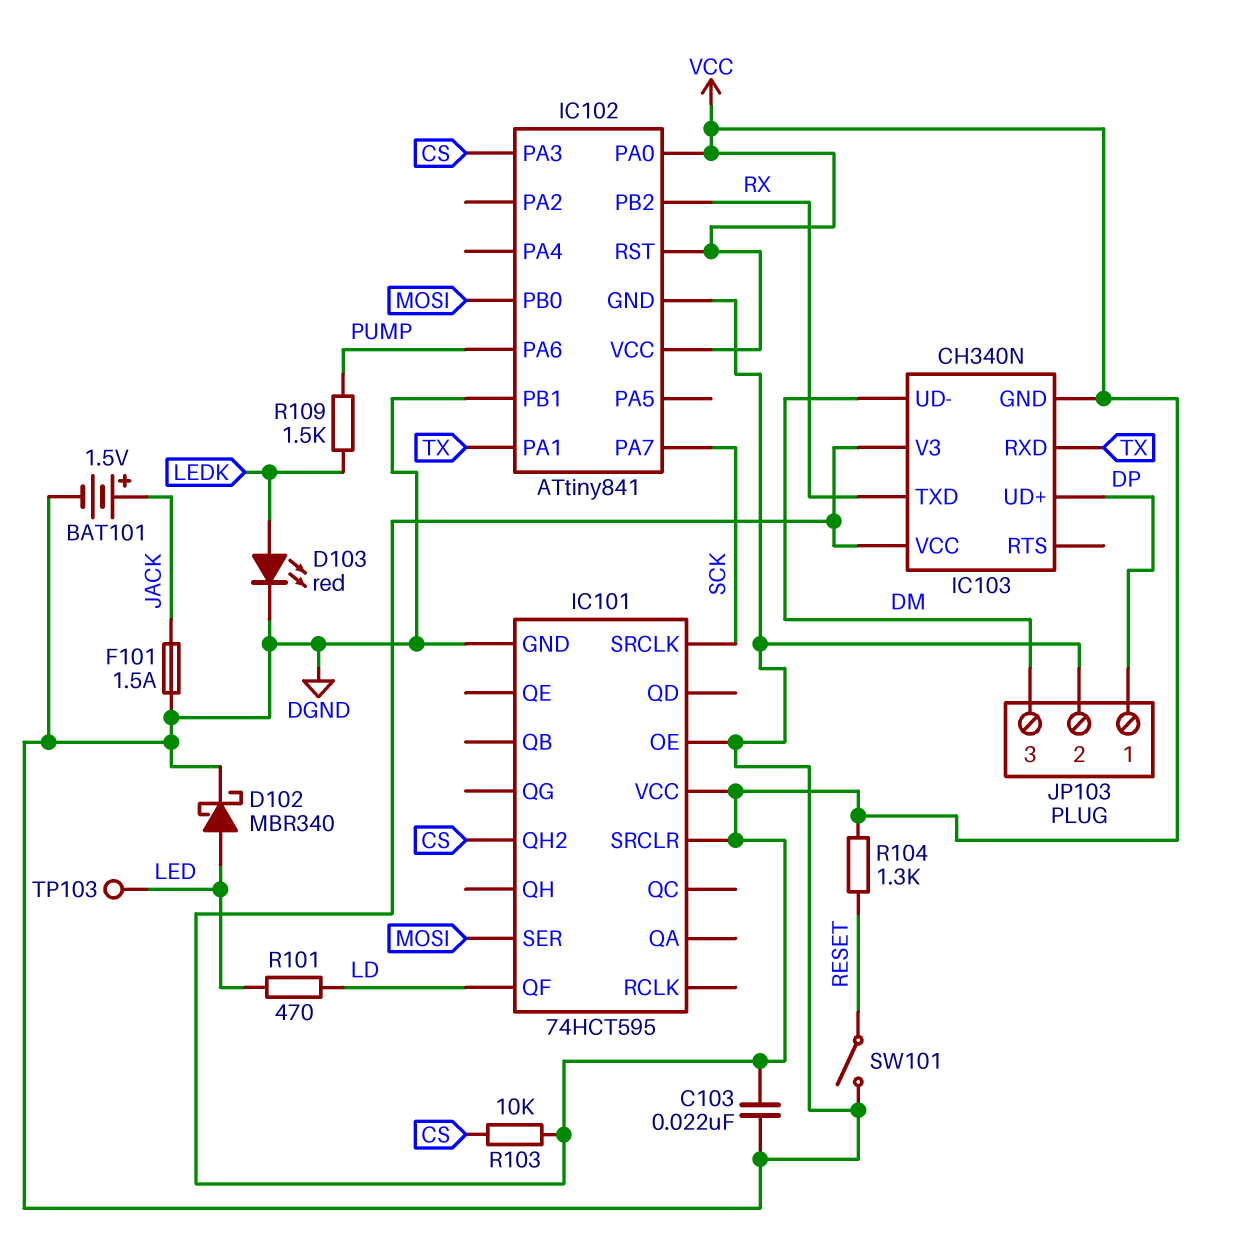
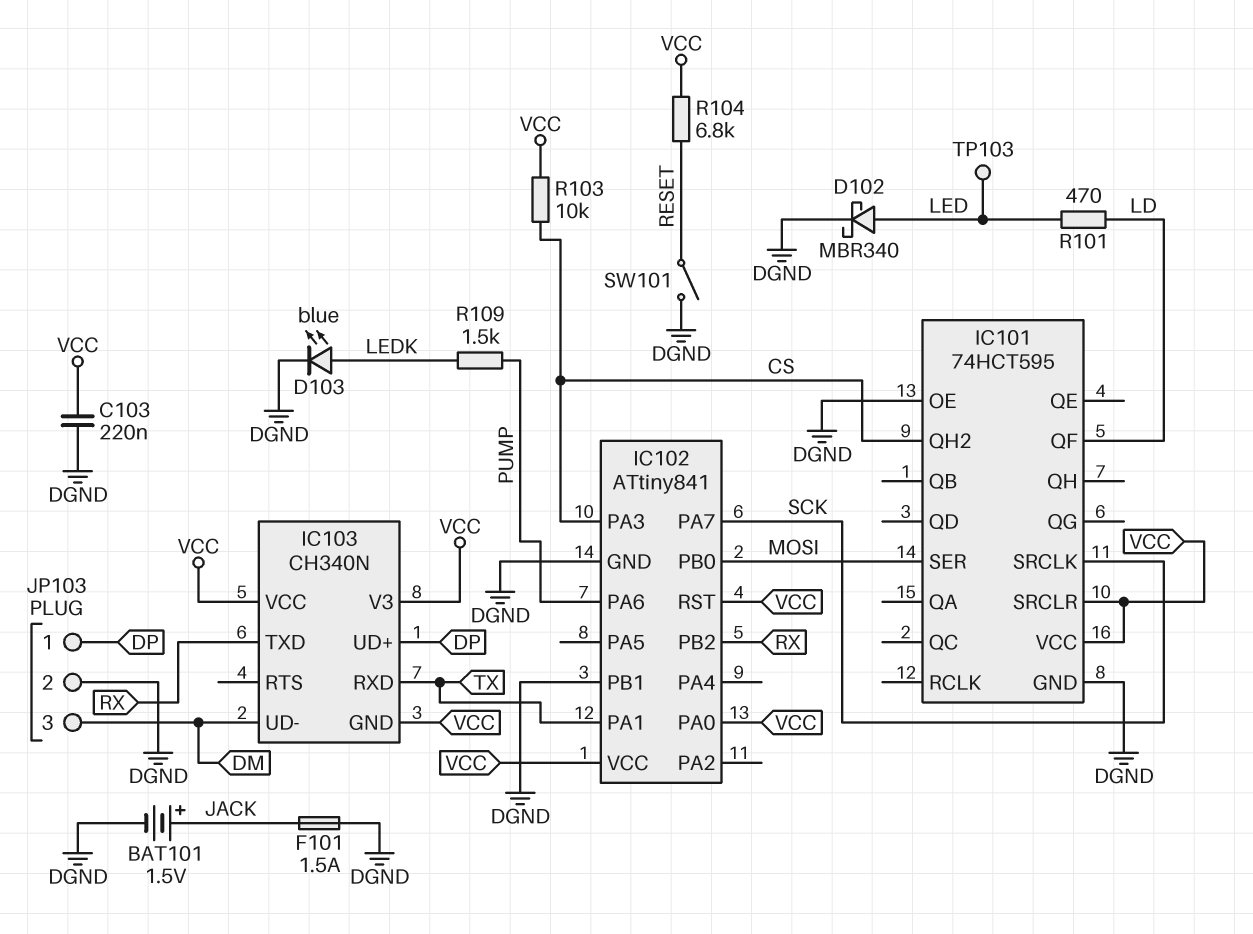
C103: 22nF (DGND, VCC) -> 220nF (DGND, VCC)
D103: LED red (A LEDK, K DGND) -> LED blue (A LEDK, K DGND)
R104: 1.3k (RESET, VCC) -> 6.8k (RESET, VCC)

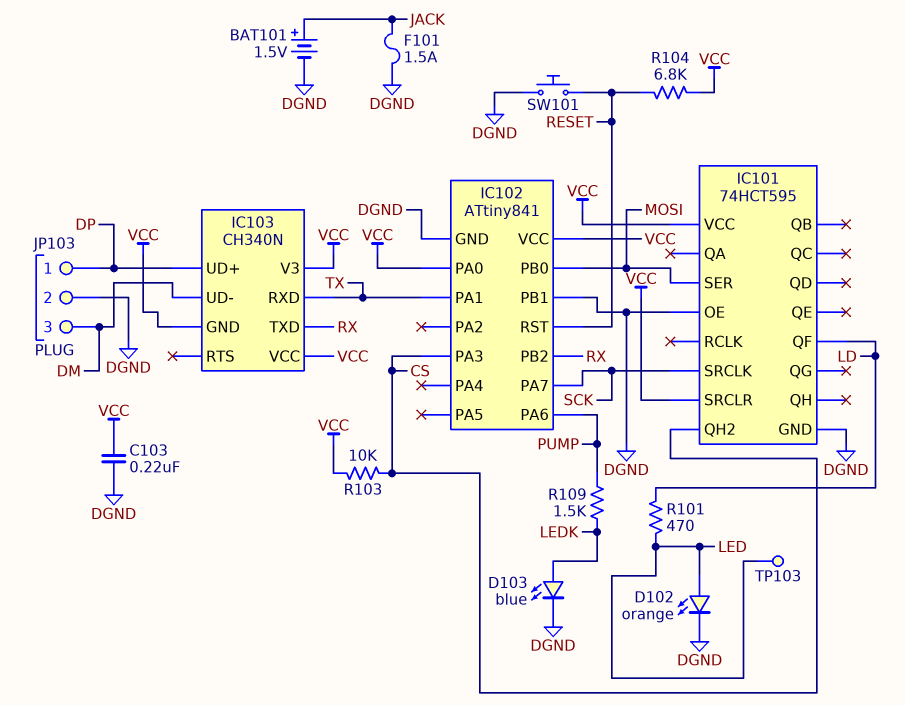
D102: schottky MBR340 (A LED, K DGND) -> LED orange (A LED, K DGND)
IC102 pin RST: VCC -> RESET
SW101: switch (DGND, RESET) -> button (DGND, RESET)

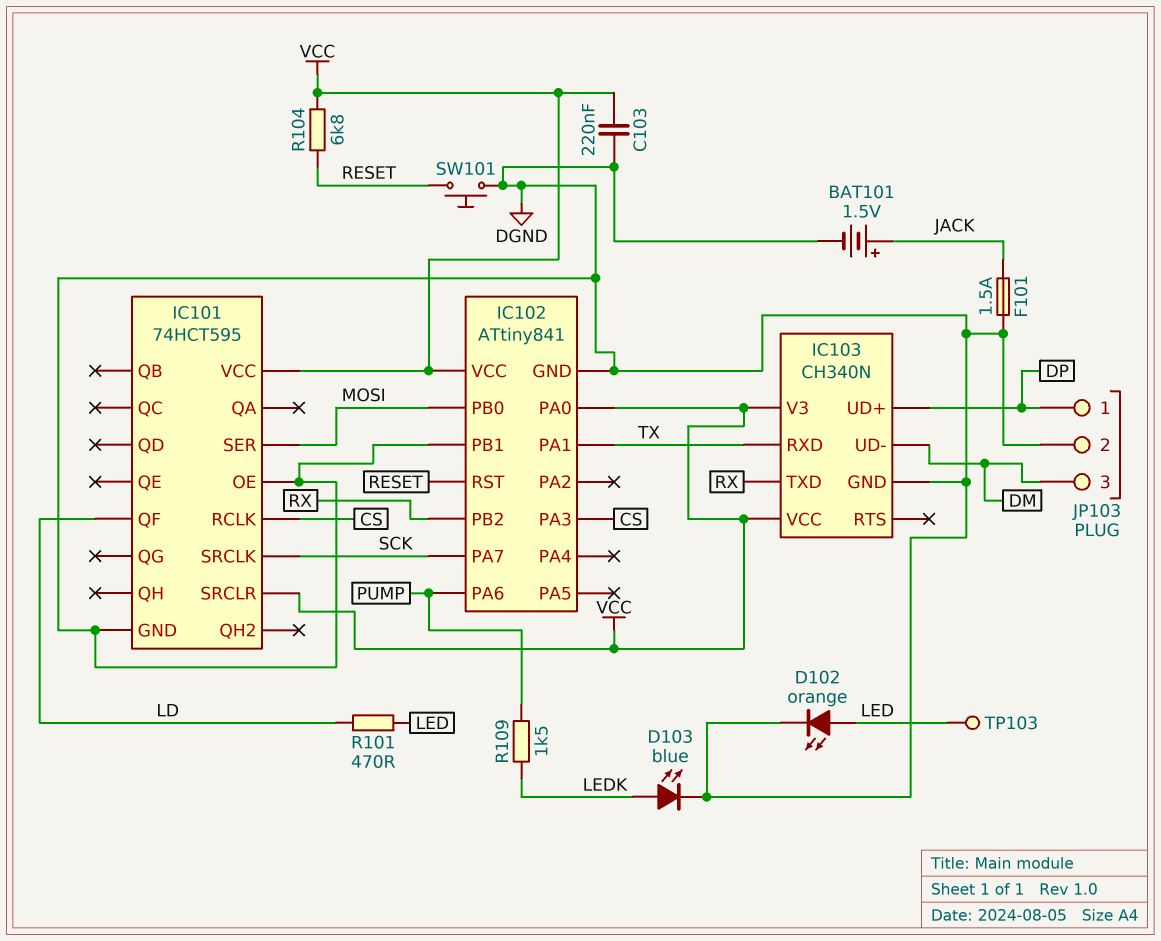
IC101 pin QH2: CS -> none
IC101 pin RCLK: none -> CS
IC103 pin GND: VCC -> DGND
R103: 10k (CS, VCC) -> none

